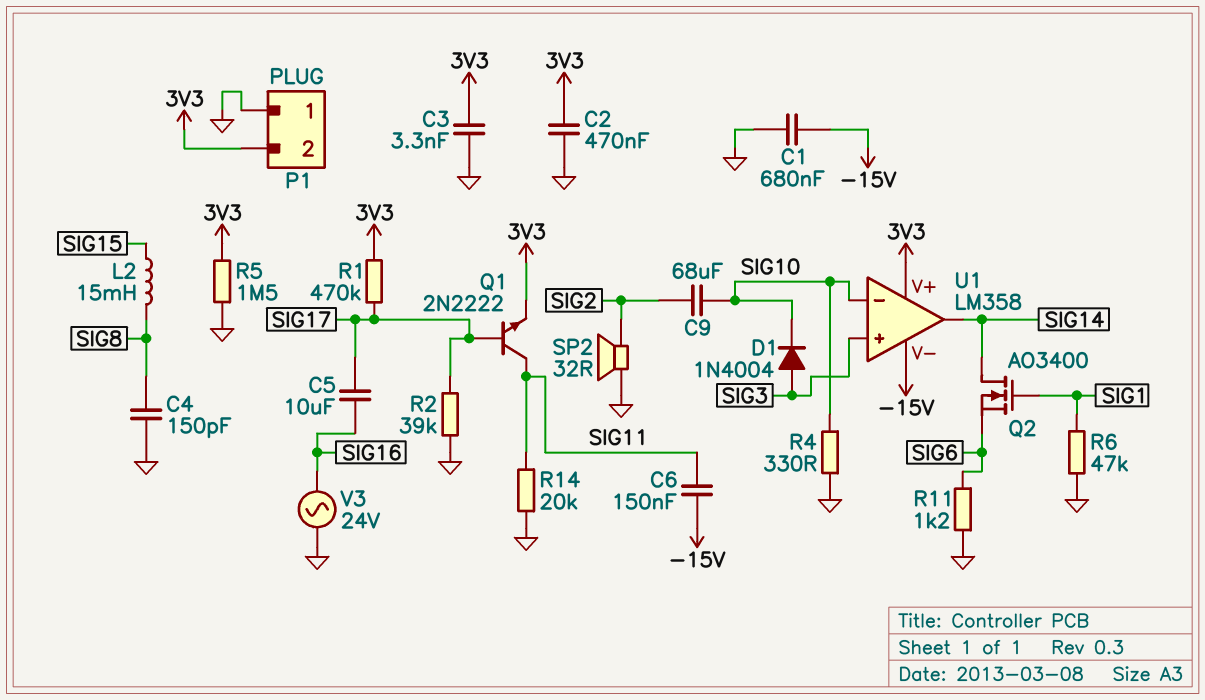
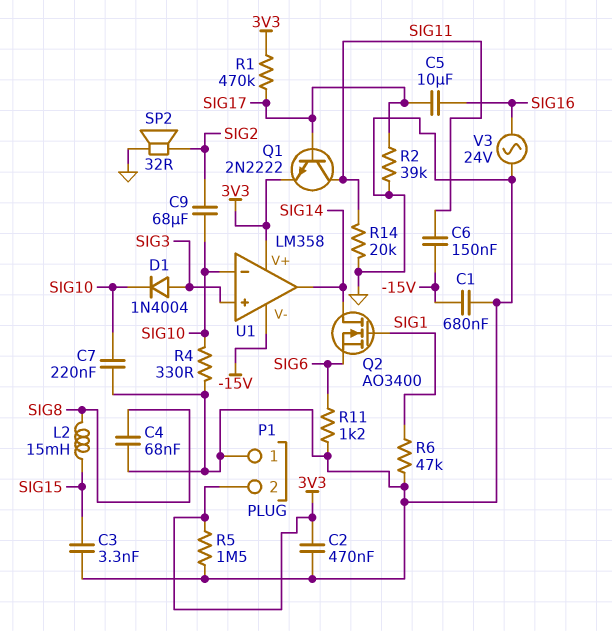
C3: 3.3nF (3V3, GND) -> 3.3nF (GND, SIG15)
C4: 150pF (GND, SIG8) -> 68nF (GND, SIG8)
C7: none -> 220nF (GND, SIG10)

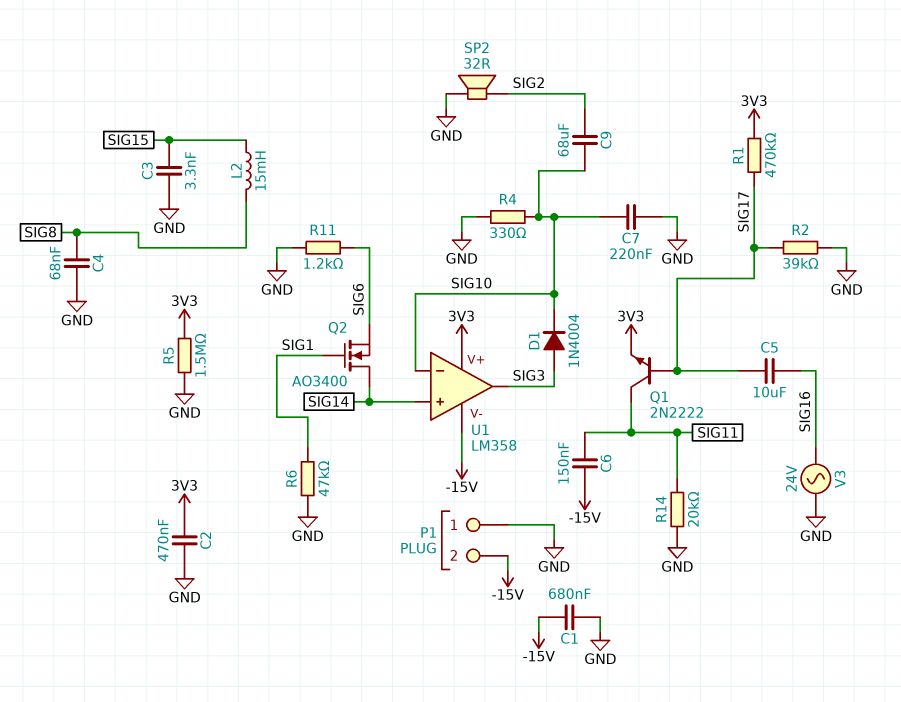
P1 pin 2: 3V3 -> -15V
U1 pin in+: SIG3 -> SIG14
U1 pin out: SIG14 -> SIG3

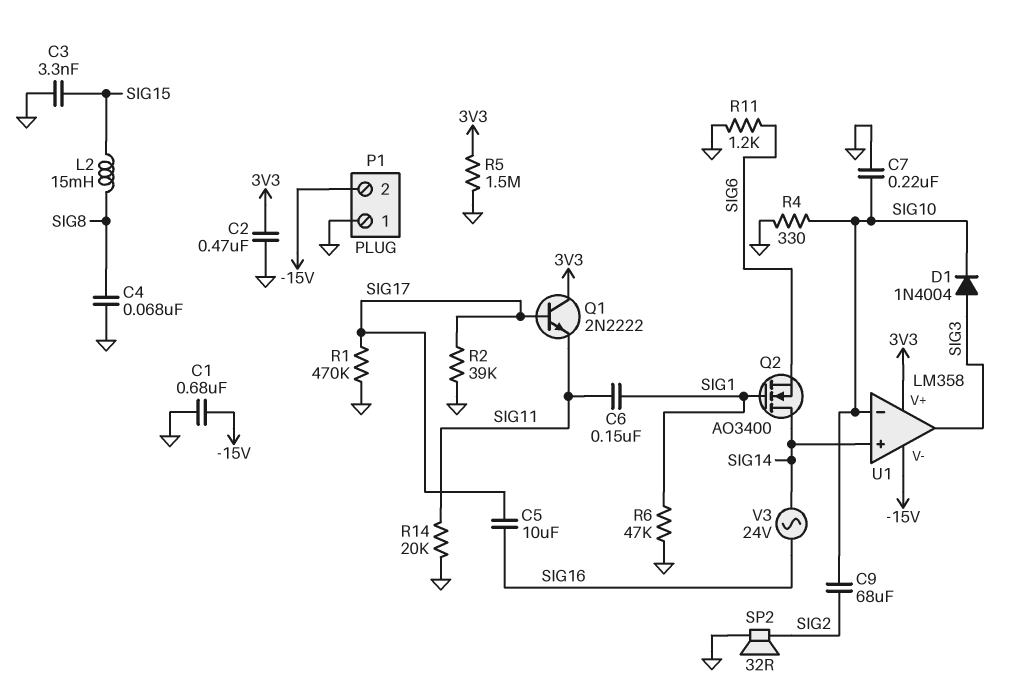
C6: 150nF (-15V, SIG11) -> 150nF (SIG1, SIG11)
Q1: NPN 2N2222 (B SIG17, C SIG11, E 3V3) -> NPN 2N2222 (B SIG17, C 3V3, E SIG11)
R1: 470k (3V3, SIG17) -> 470k (GND, SIG17)
V3: AC 24V (GND, SIG16) -> AC 24V (SIG14, SIG16)

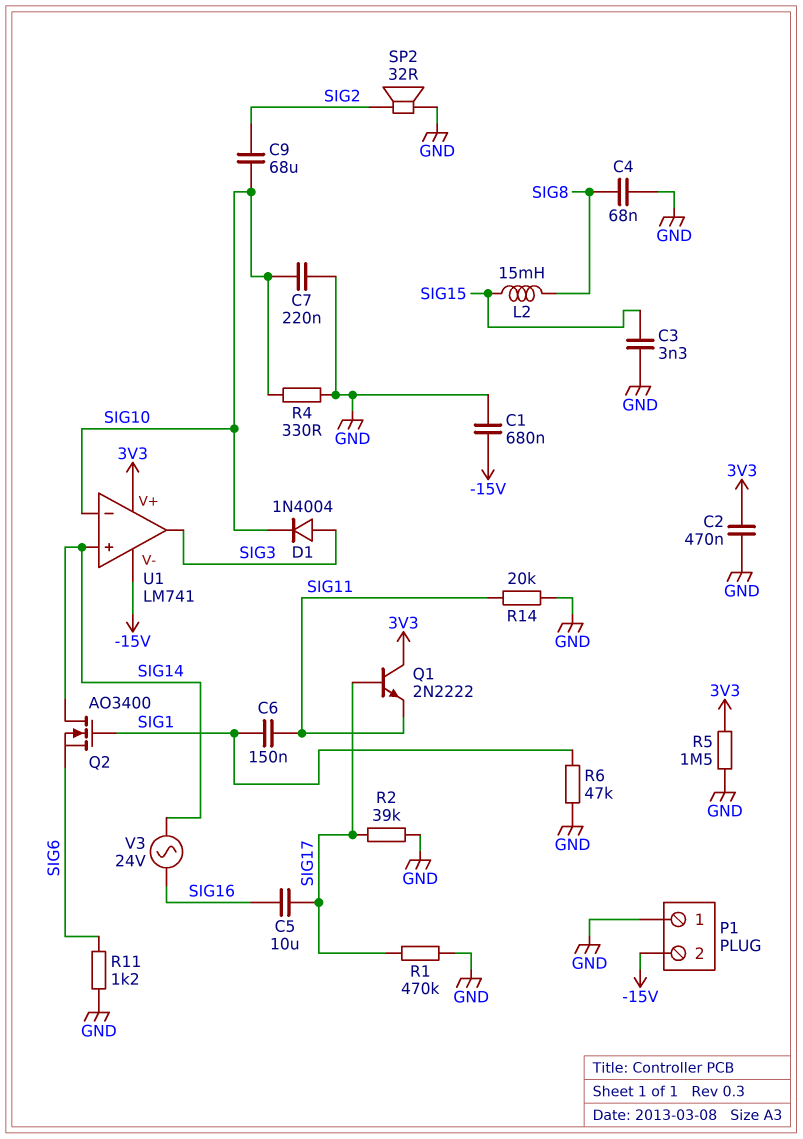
U1: LM358 -> LM741

